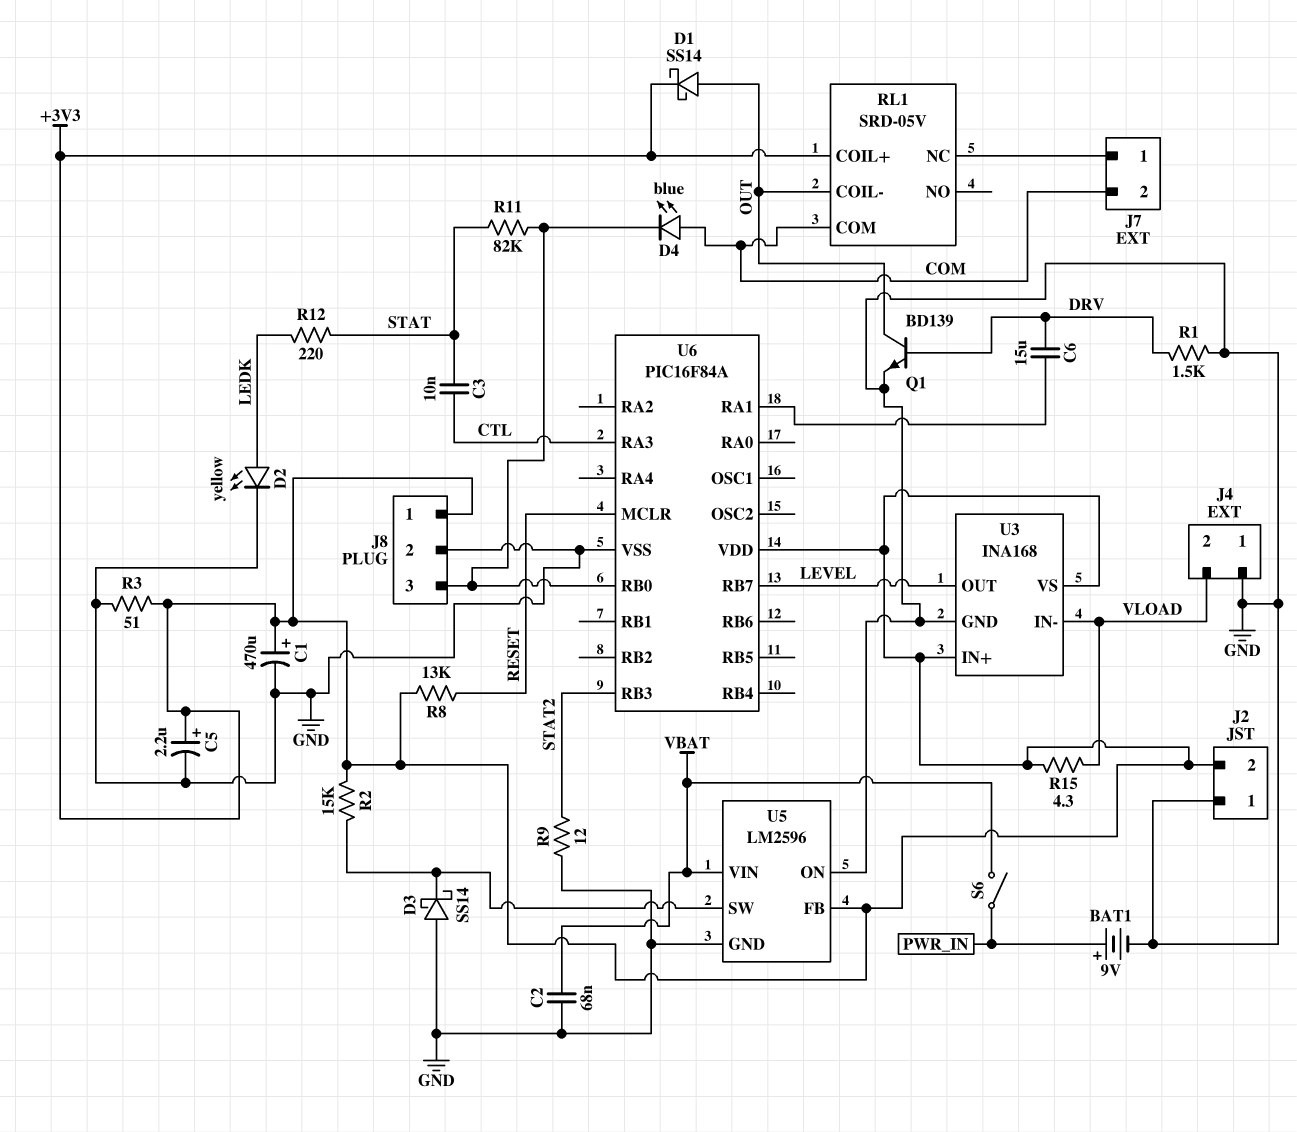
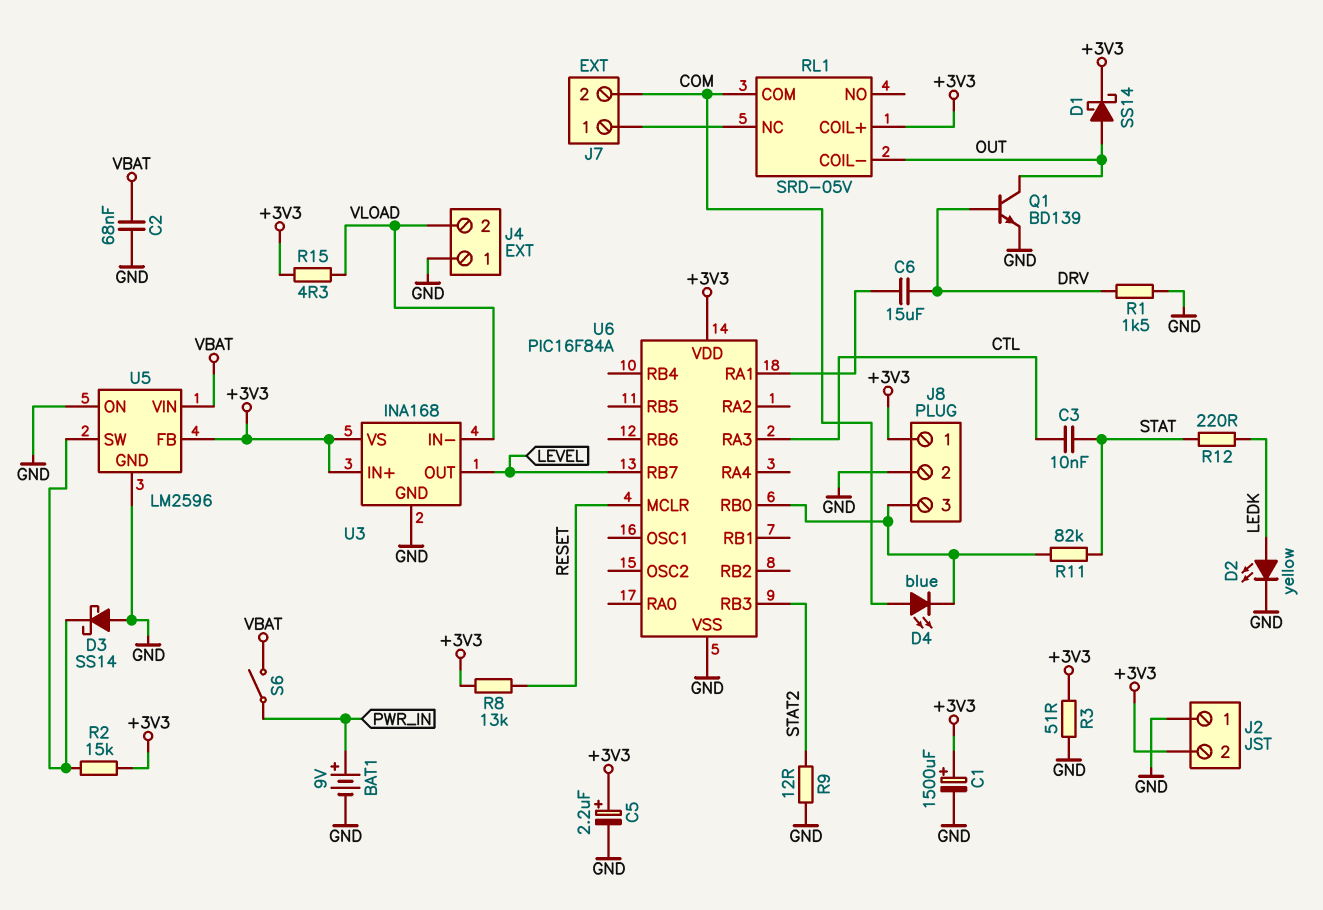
C1: 470uF (plus +3V3, minus GND) -> 1500uF (plus +3V3, minus GND)

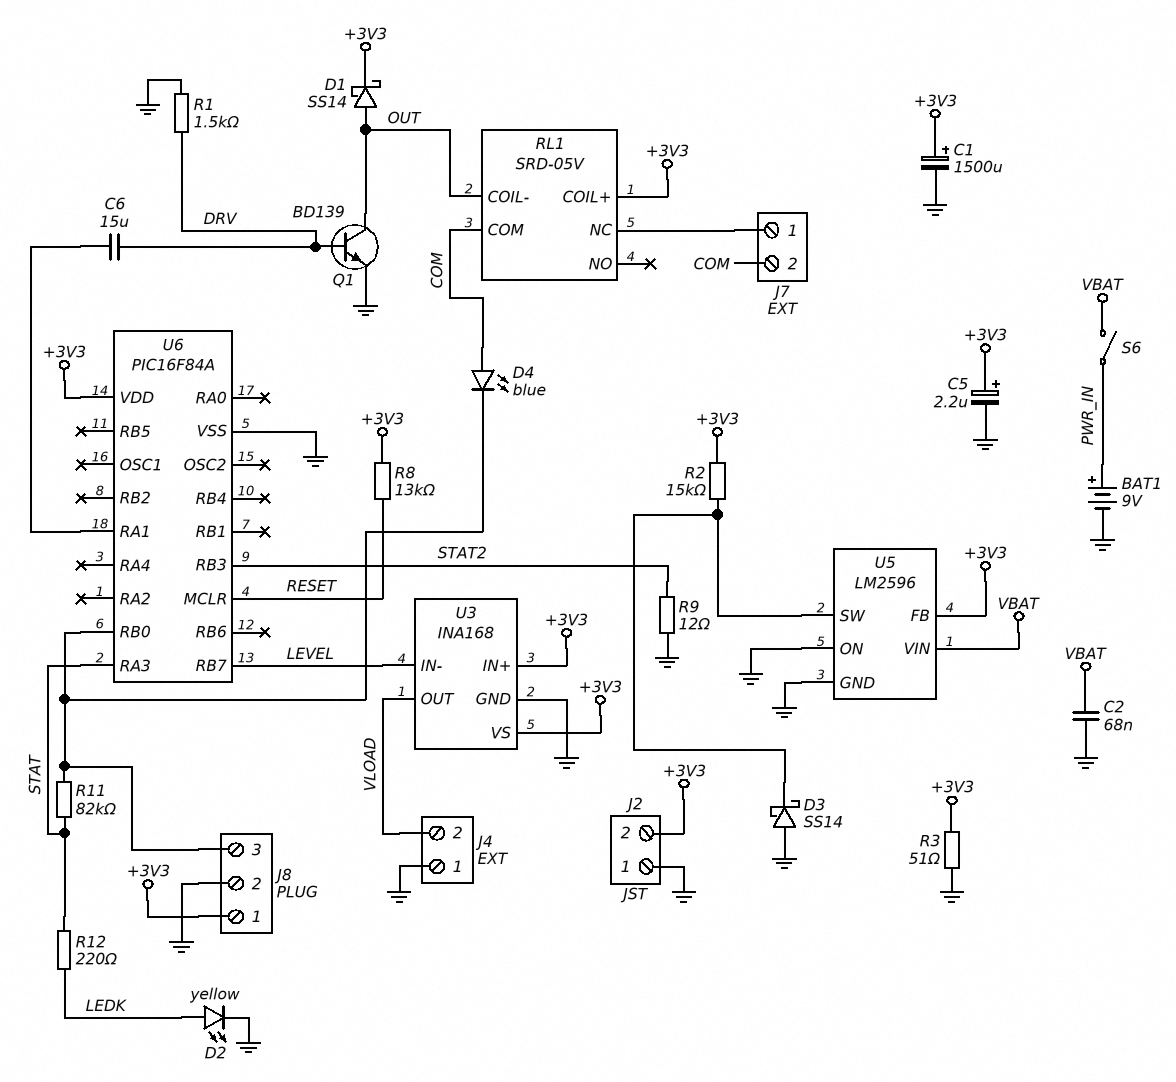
C3: 10nF (CTL, STAT) -> none
R15: 4.3 (+3V3, VLOAD) -> none
U3 pin IN-: VLOAD -> LEVEL
U3 pin OUT: LEVEL -> VLOAD
U6 pin RA3: CTL -> STAT

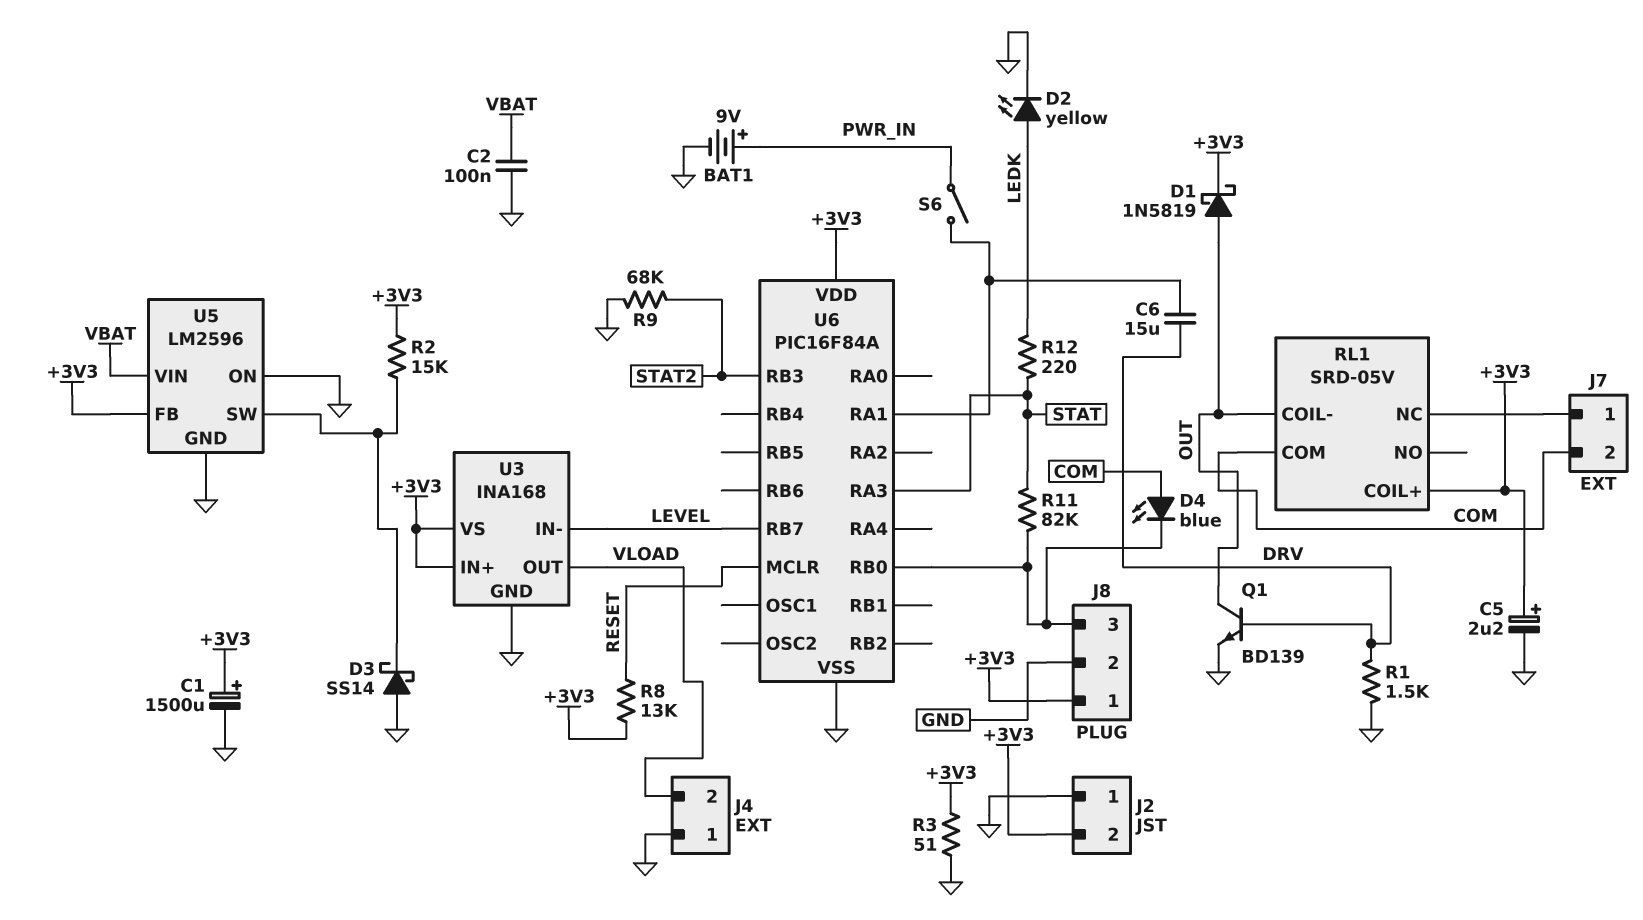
C2: 68nF (GND, VBAT) -> 100nF (GND, VBAT)
D1: schottky SS14 (A OUT, K +3V3) -> schottky 1N5819 (A OUT, K +3V3)
R9: 12 (GND, STAT2) -> 68k (GND, STAT2)
S6: switch (PWR_IN, VBAT) -> switch (PWR_IN, U6/RA1)

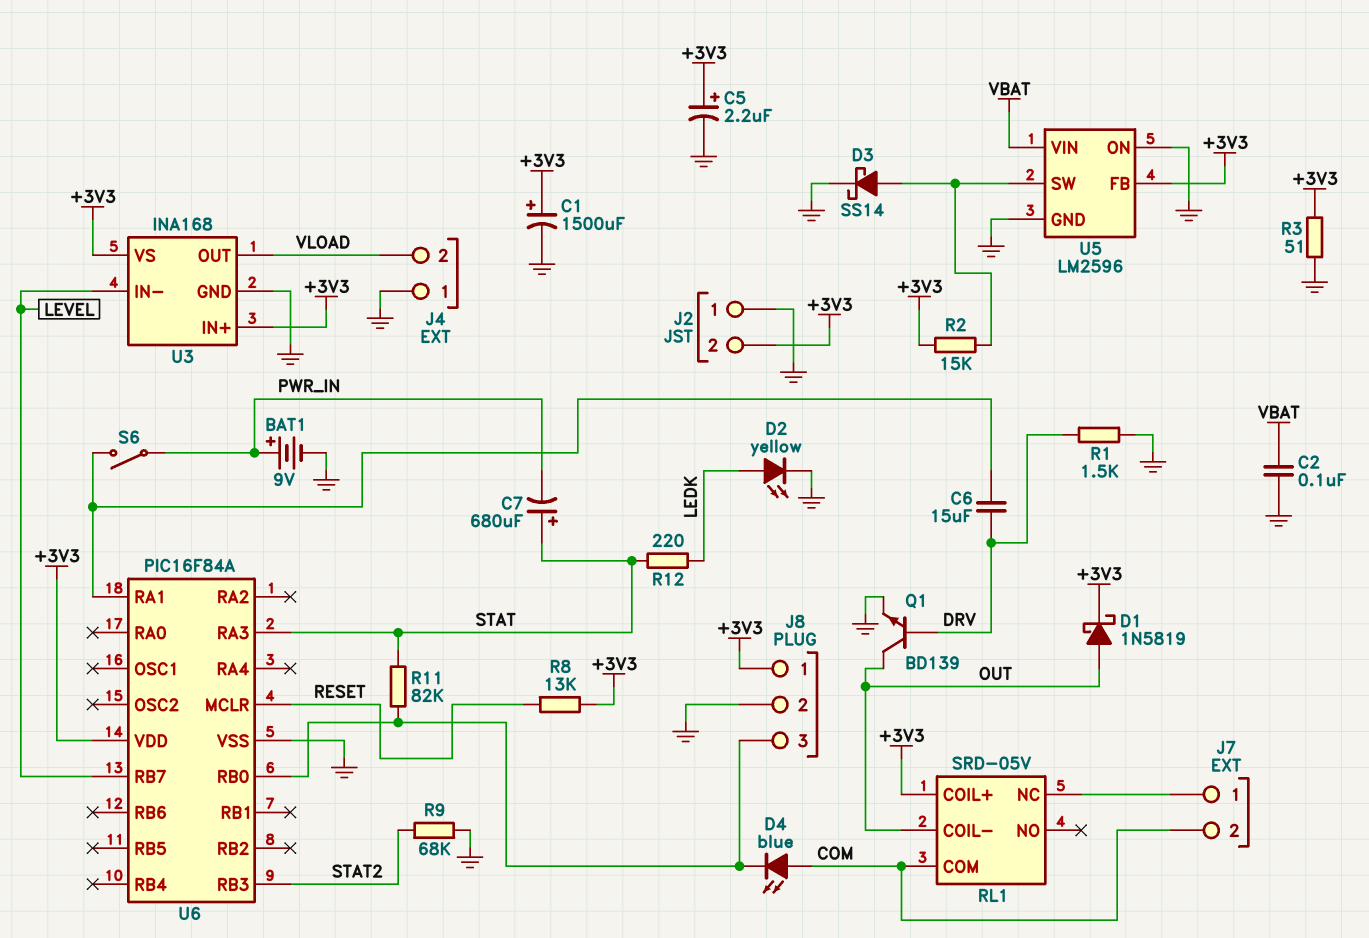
C7: none -> 680uF (plus STAT, minus PWR_IN)
D3: schottky SS14 (A GND, K U5/SW) -> schottky SS14 (A U5/SW, K GND)

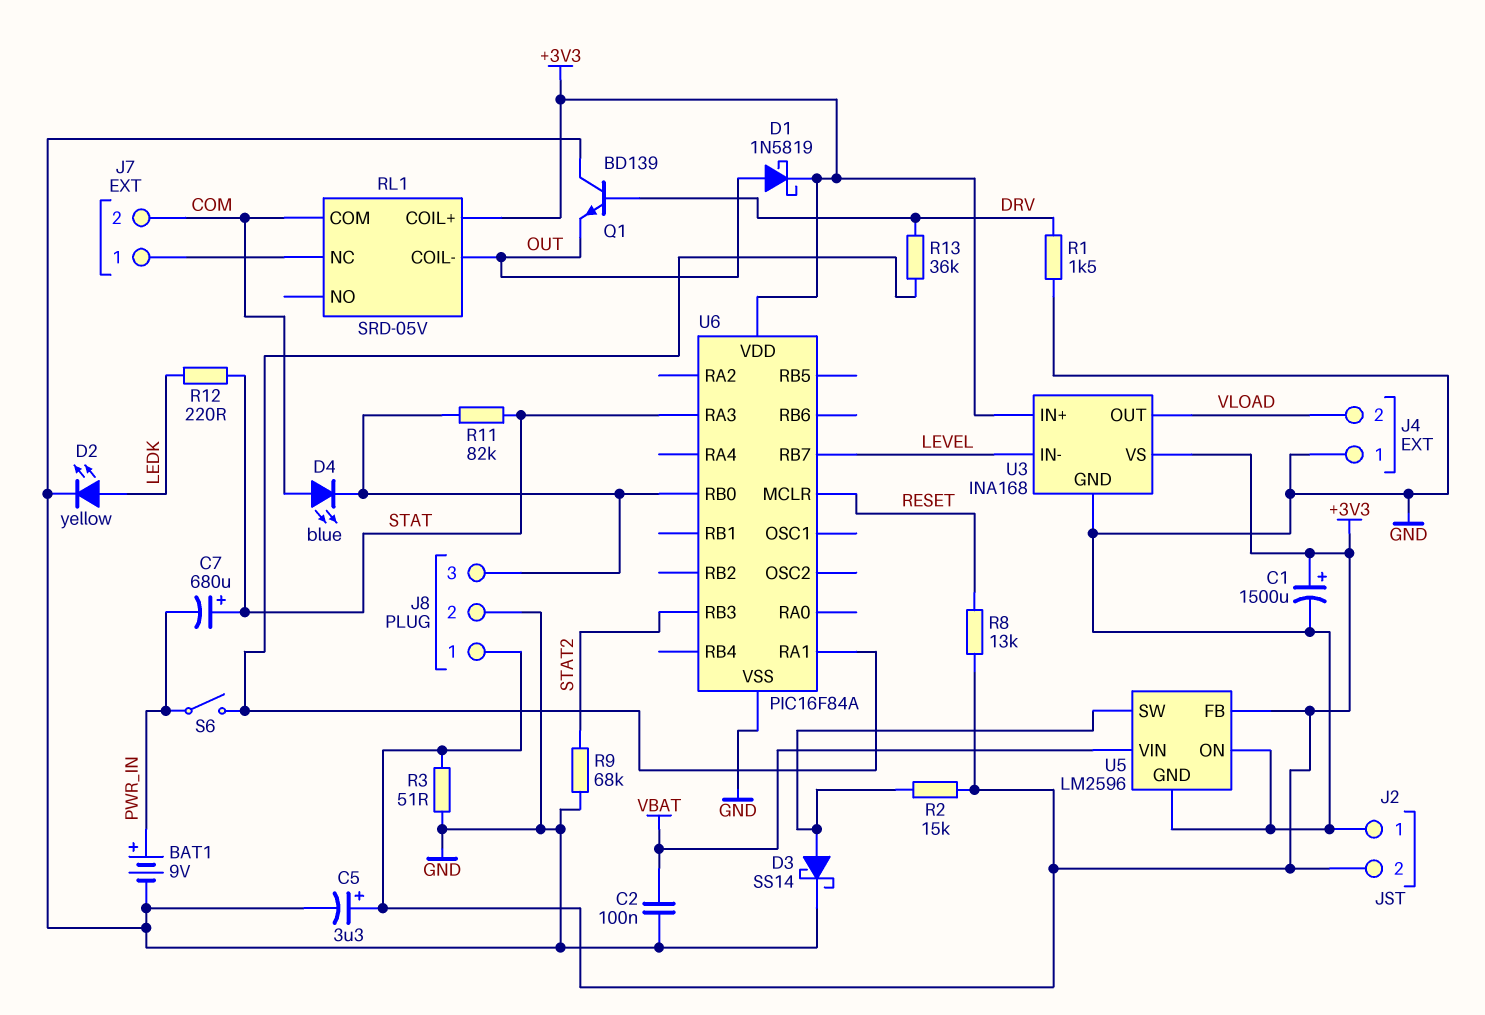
C5: 2.2uF (plus +3V3, minus GND) -> 3.3uF (plus +3V3, minus GND)
C6: 15uF (DRV, U6/RA1) -> none
Q1: NPN BD139 (B DRV, C OUT, E GND) -> NPN BD139 (B DRV, C GND, E OUT)
R13: none -> 36k (DRV, U6/RA1)

